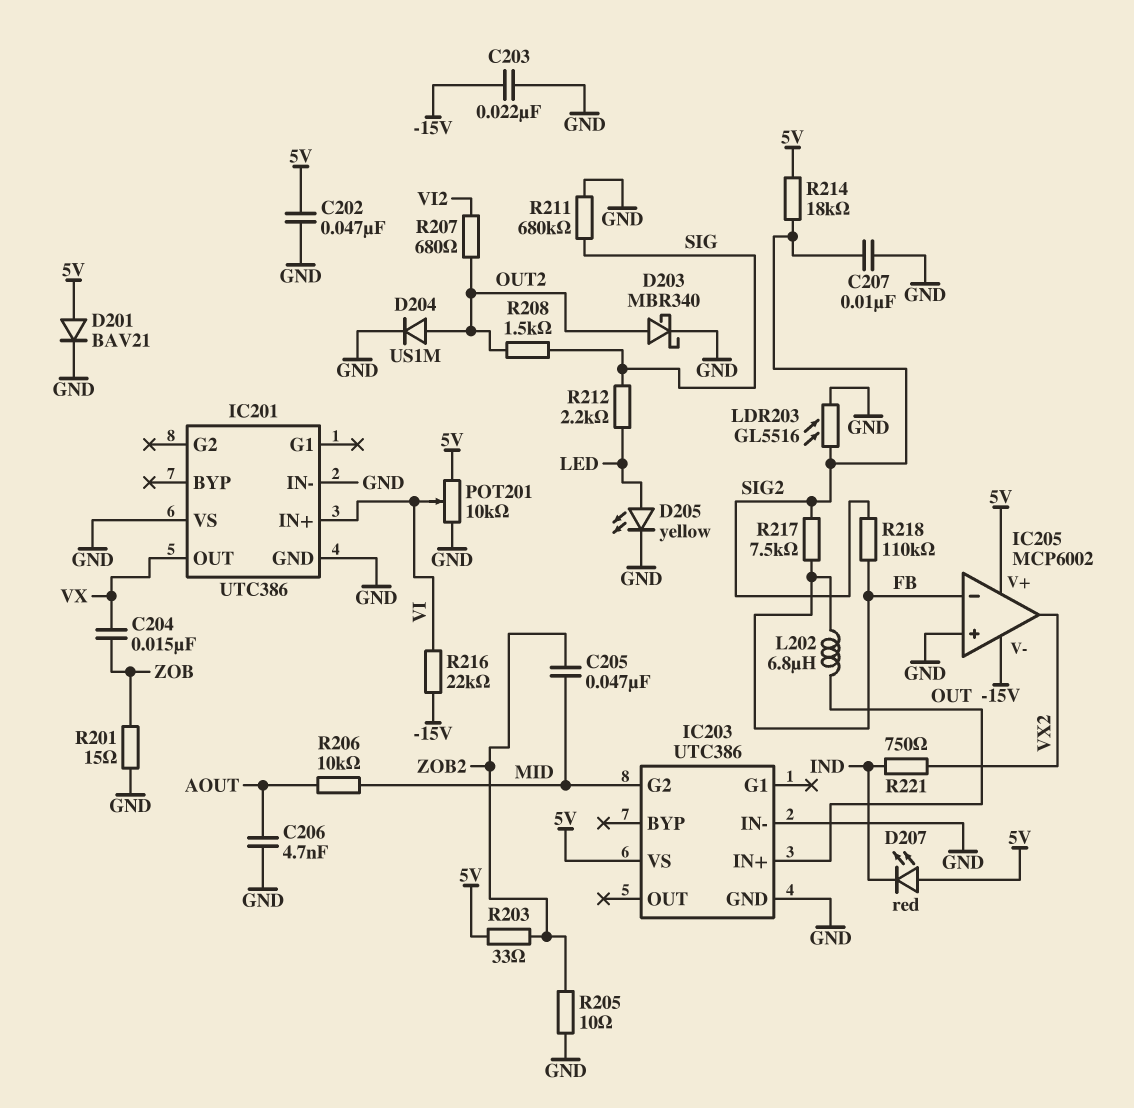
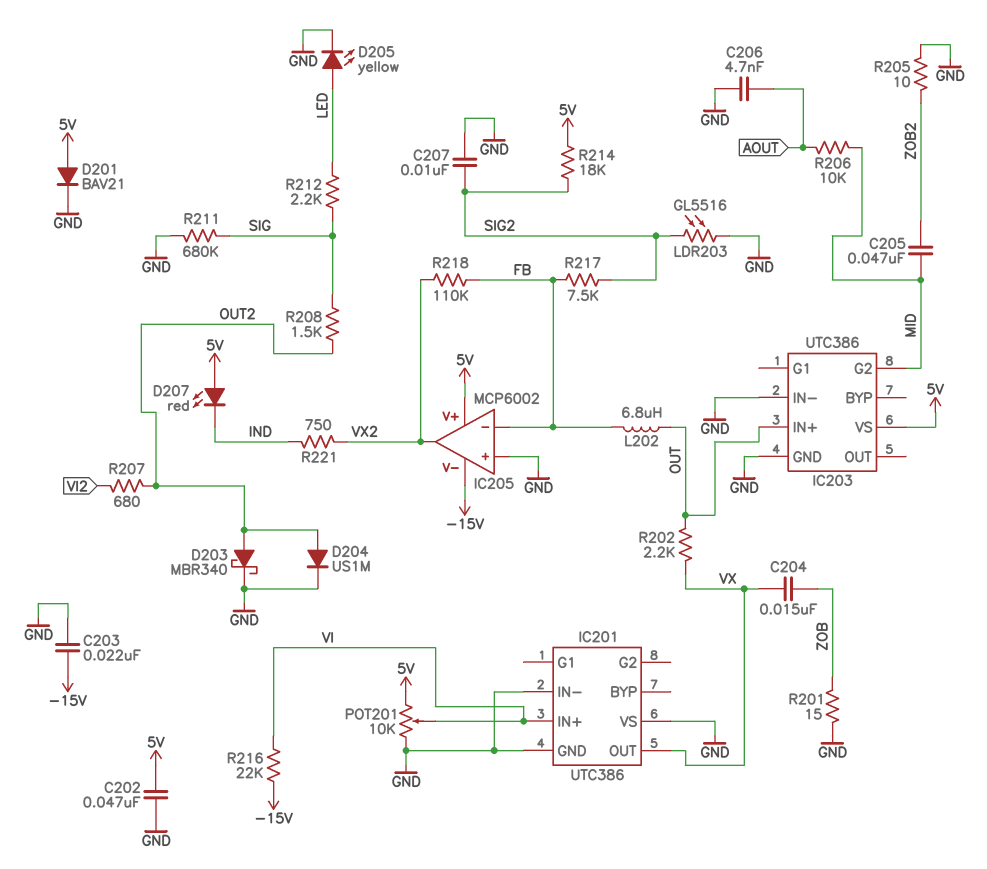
R202: none -> 2.2k (OUT, VX)
R203: 33 (5V, ZOB2) -> none
R218: 110k (FB, SIG2) -> 110k (FB, VX2)

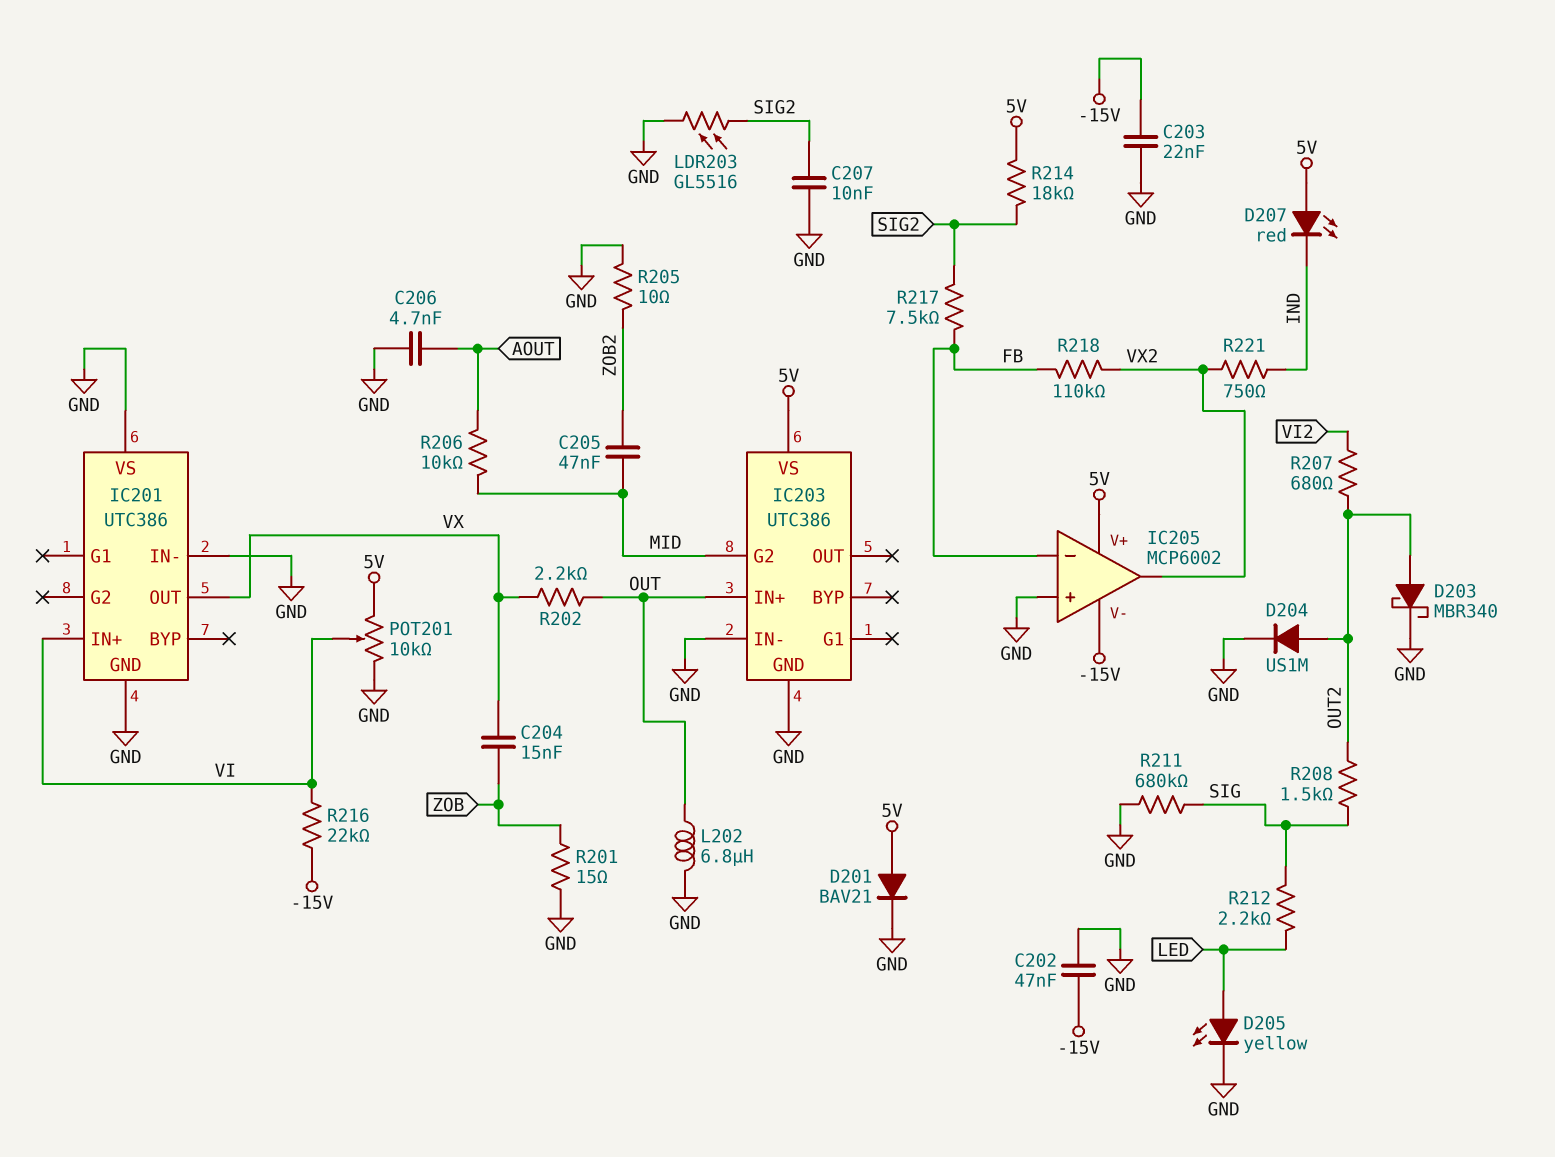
C202: 47nF (5V, GND) -> 47nF (-15V, GND)
L202: 6.8uH (FB, OUT) -> 6.8uH (GND, OUT)

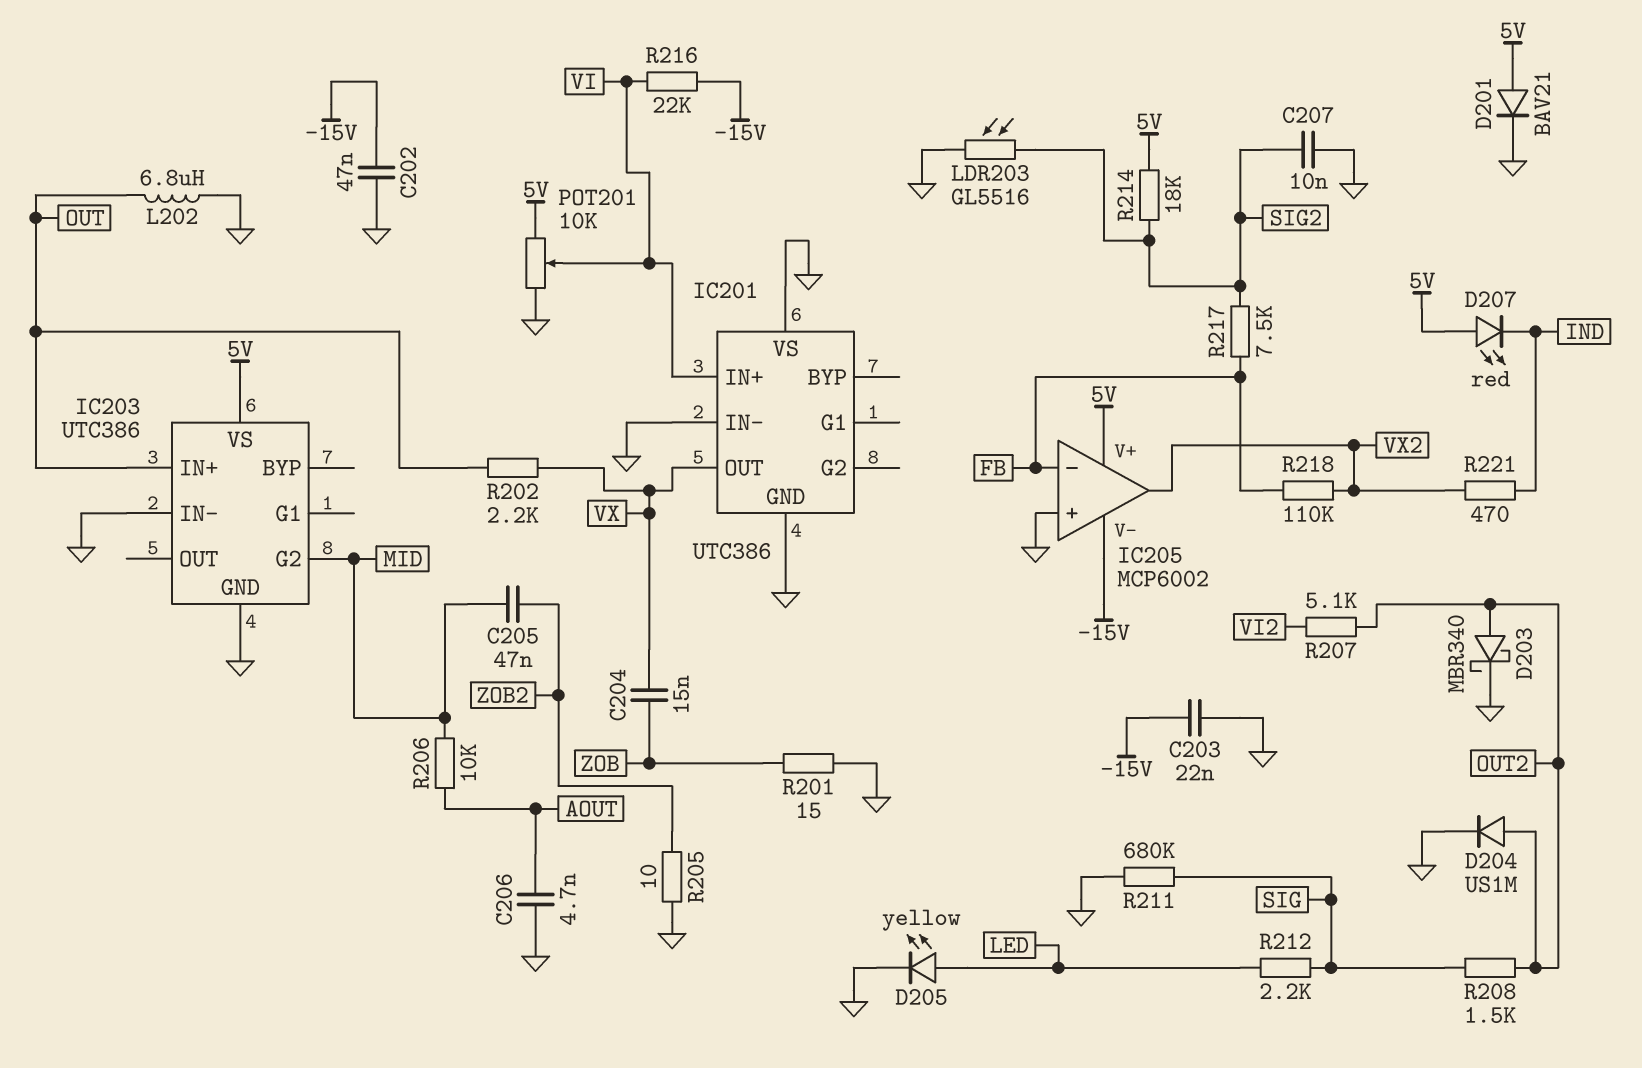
R207: 680 (OUT2, VI2) -> 5.1k (OUT2, VI2)
R221: 750 (IND, VX2) -> 470 (IND, VX2)

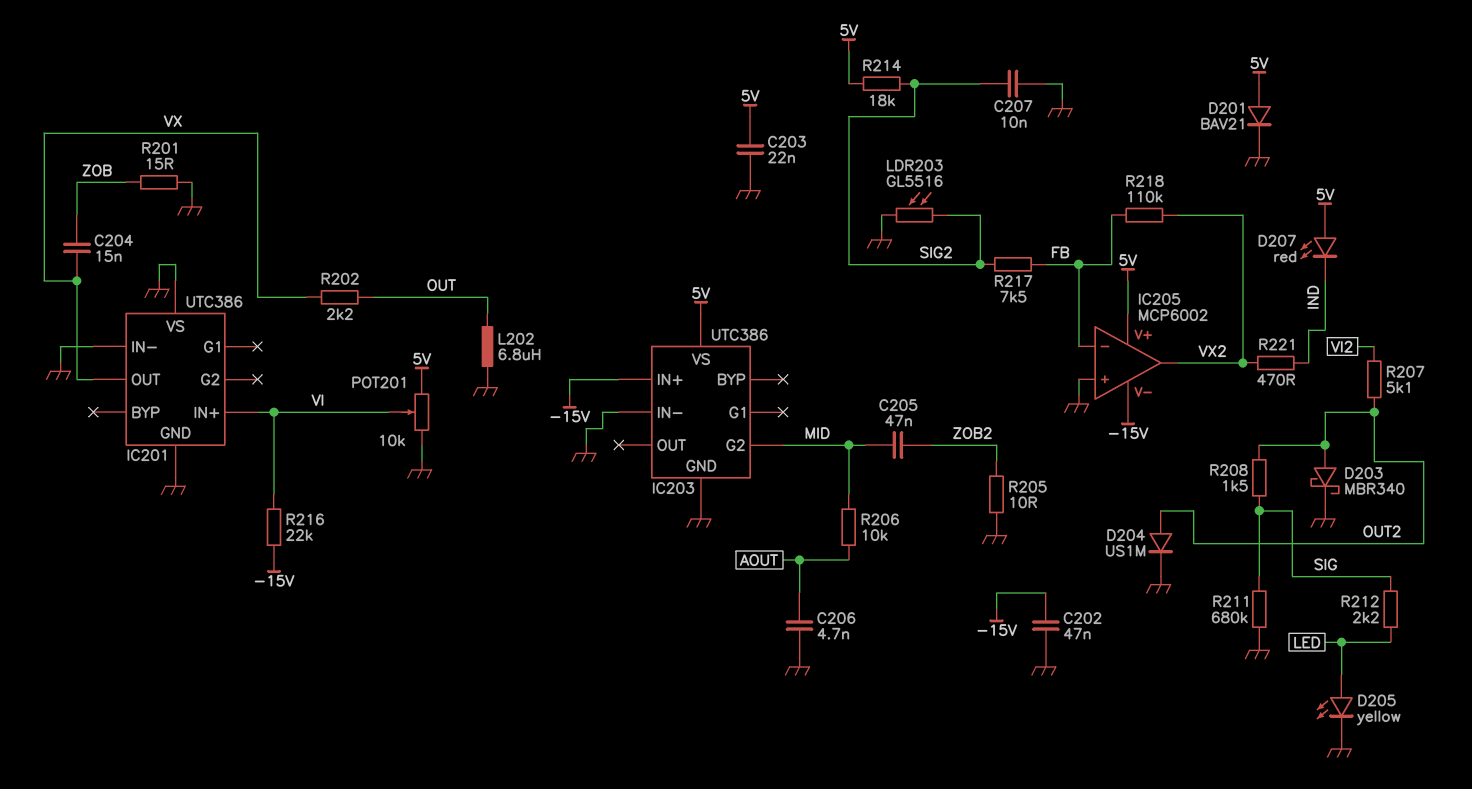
C203: 22nF (-15V, GND) -> 22nF (5V, GND)
IC203 pin IN+: OUT -> -15V

